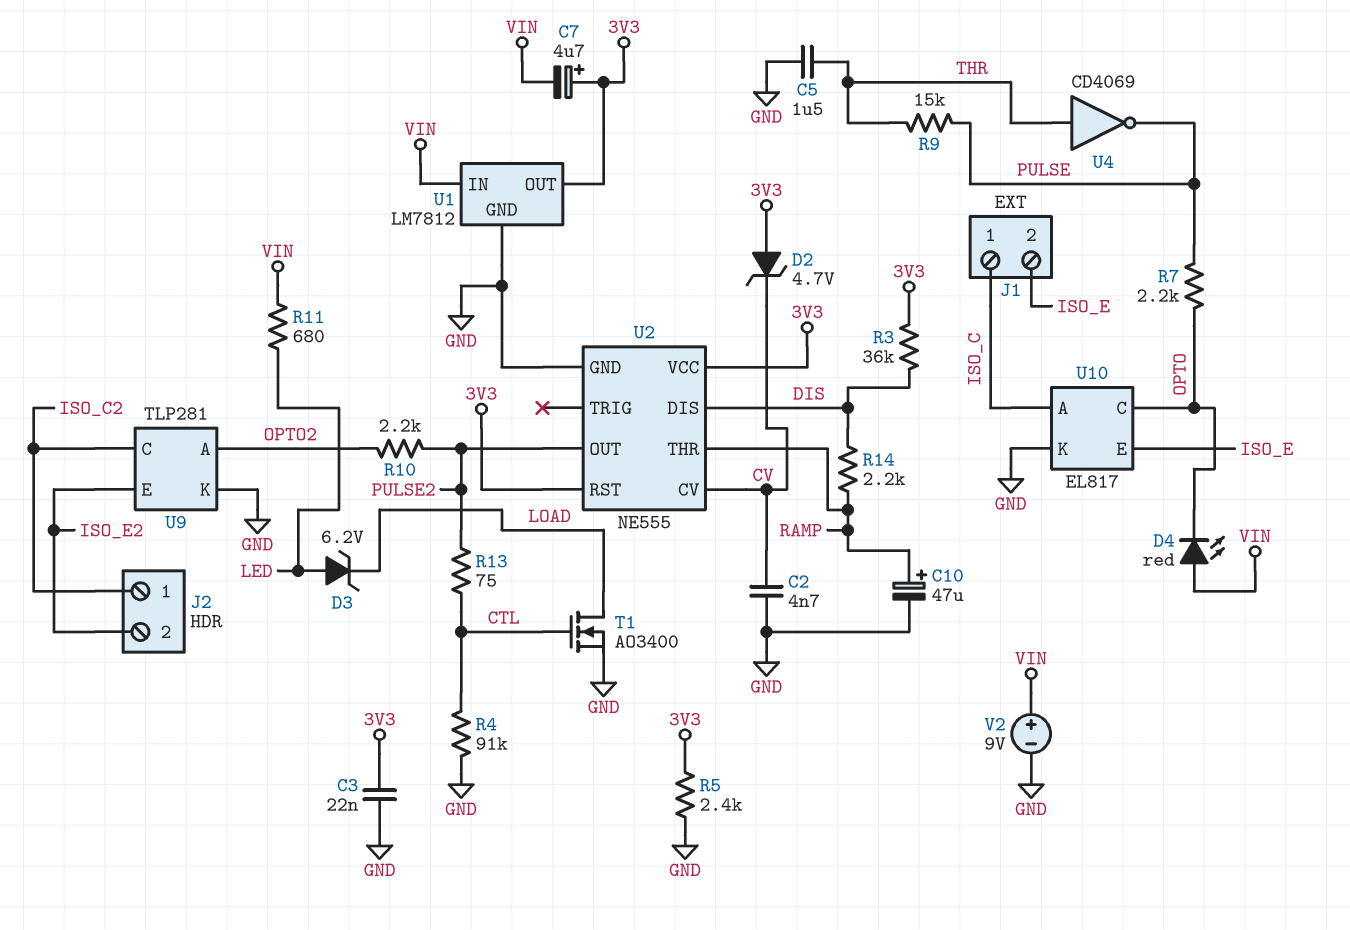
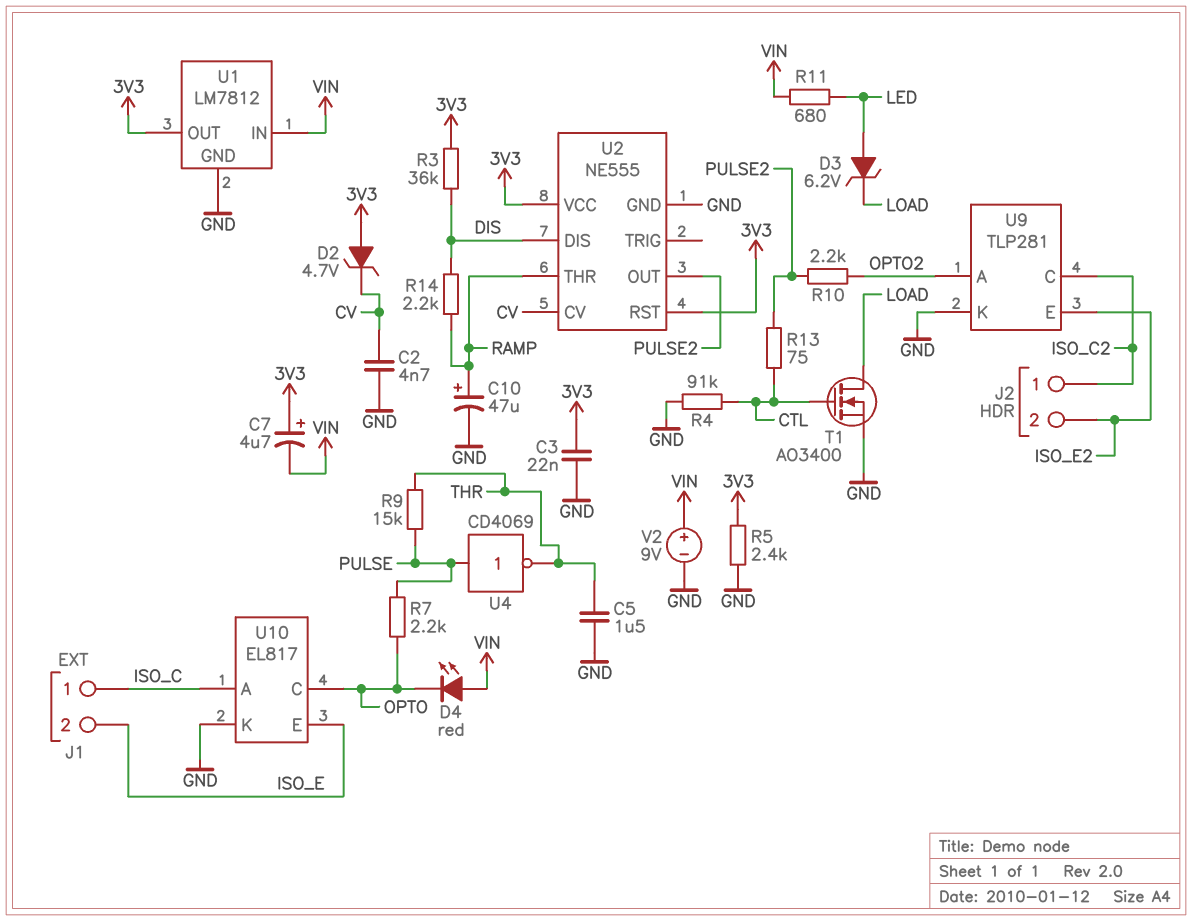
U4: NOT CD4069 (in THR, out PULSE) -> NOT CD4069 (in PULSE, out THR)

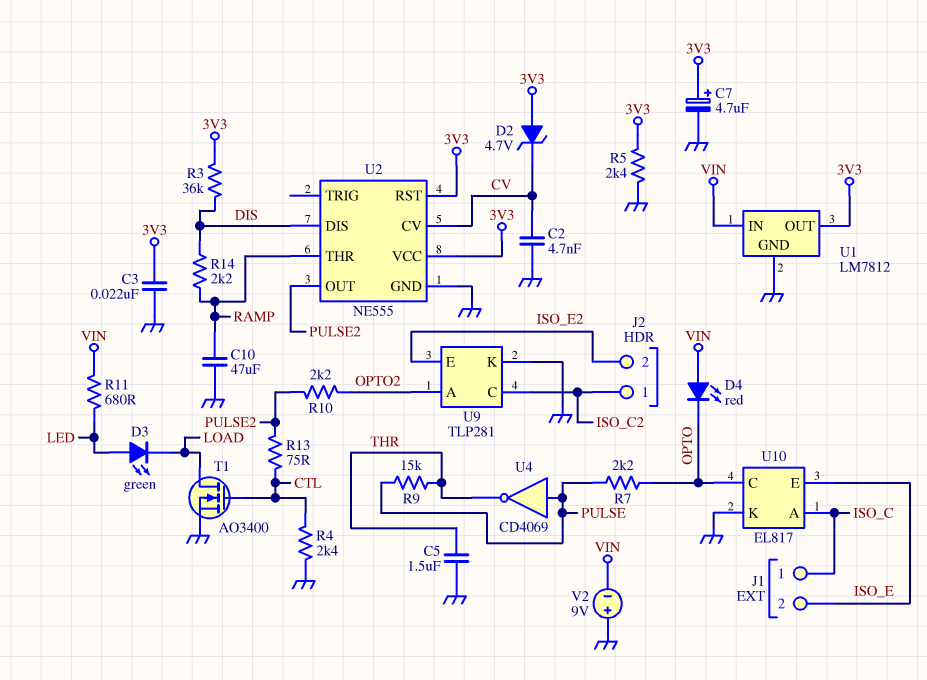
C7: 4.7uF (plus 3V3, minus VIN) -> 4.7uF (plus 3V3, minus GND)
C10: 47uF (plus RAMP, minus GND) -> 47uF (GND, RAMP)
D3: zener 6.2V (A LED, K LOAD) -> LED green (A LED, K LOAD)
R4: 91k (CTL, GND) -> 2.4k (CTL, GND)
V2: 9V (plus VIN, minus GND) -> 9V (plus GND, minus VIN)

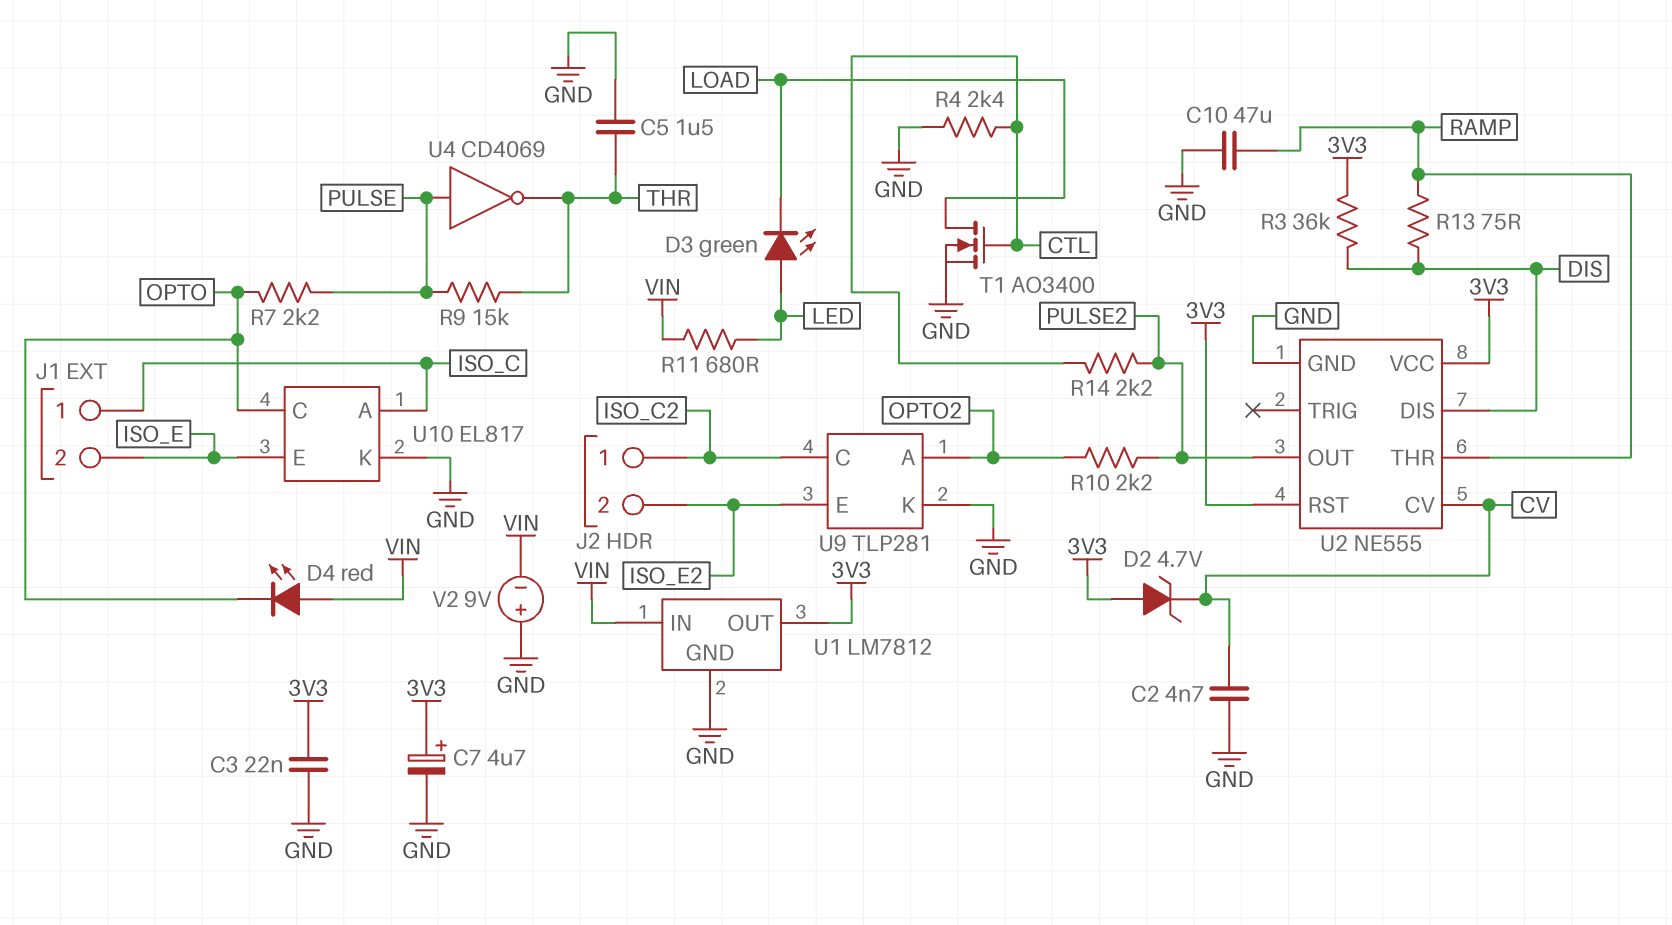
R5: 2.4k (3V3, GND) -> none
R13: 75 (CTL, PULSE2) -> 75 (DIS, RAMP)
R14: 2.2k (DIS, RAMP) -> 2.2k (CTL, PULSE2)

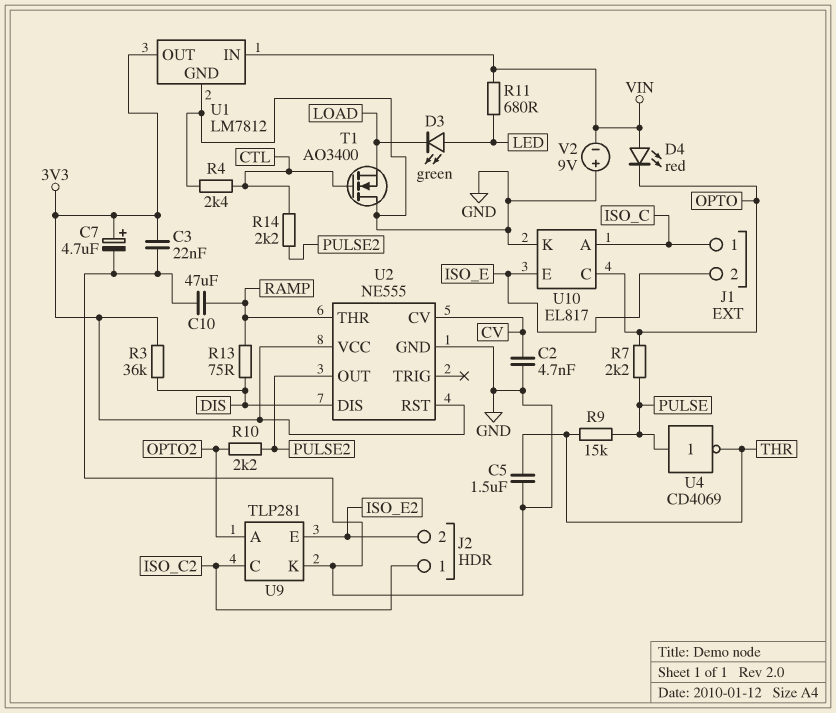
D2: zener 4.7V (A 3V3, K CV) -> none
T1: NMOS AO3400 (G CTL, D LOAD, S GND) -> NMOS AO3400 (G CTL, D GND, S LOAD)

